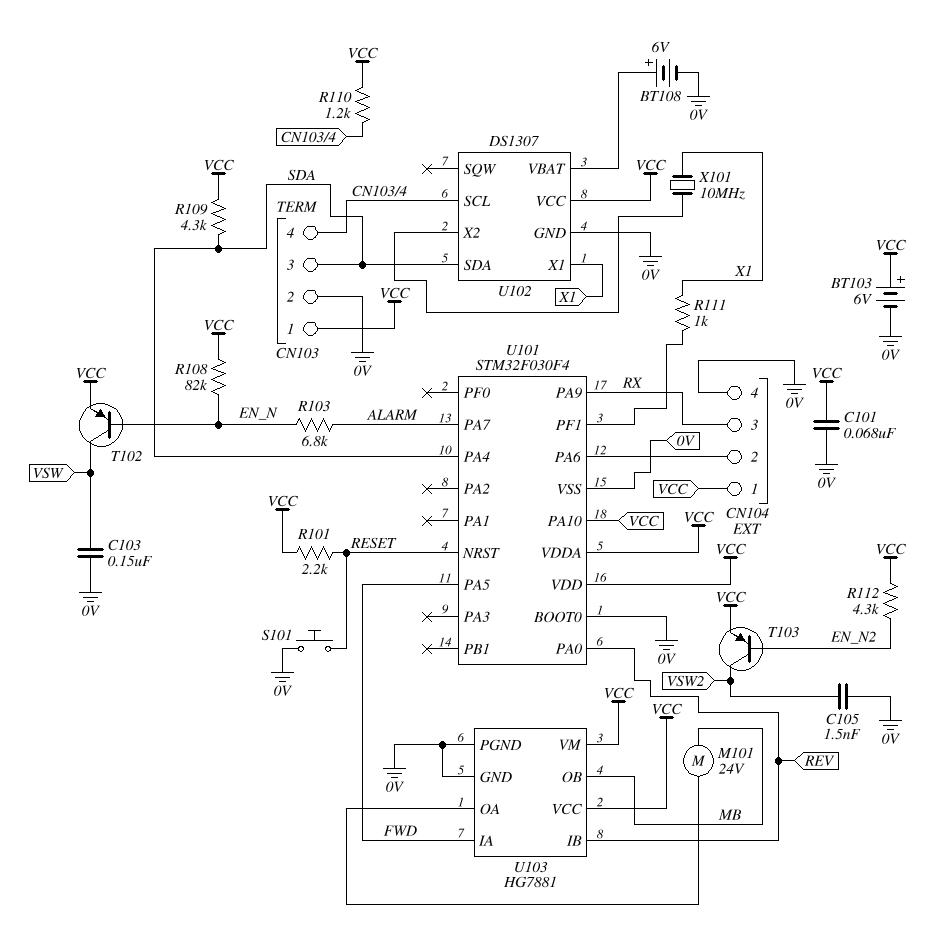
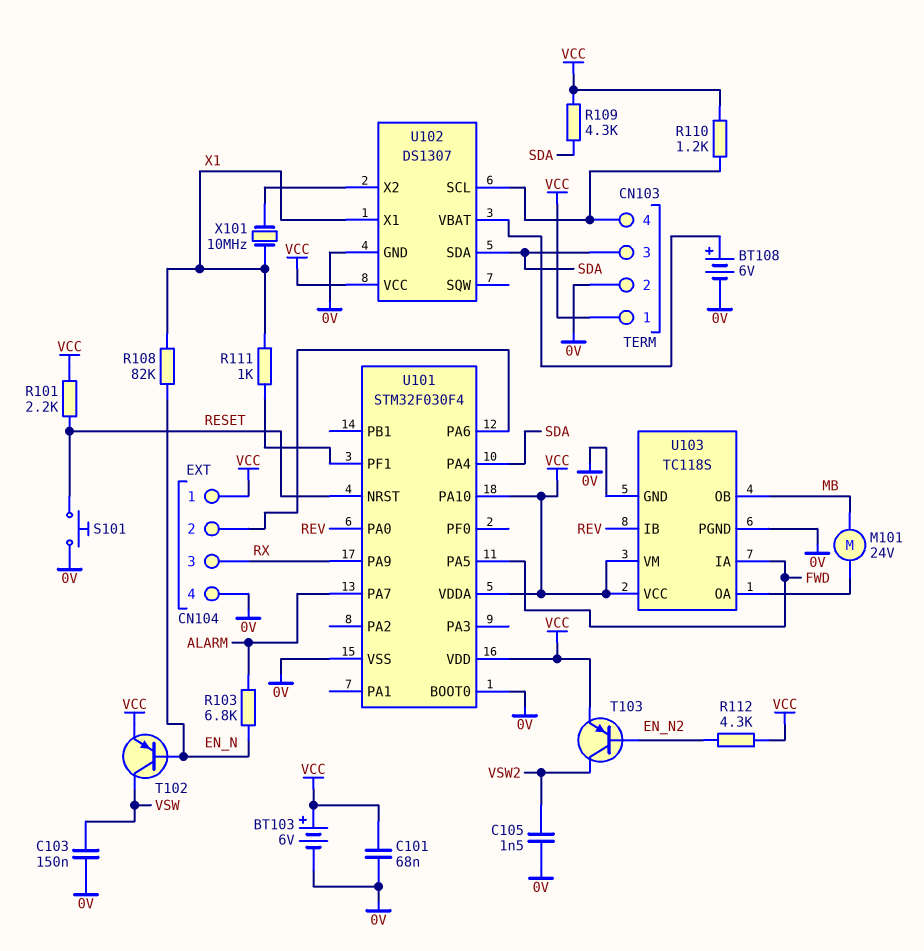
R108: 82k (EN_N, VCC) -> 82k (EN_N, X1)
U103: HG7881 -> TC118S

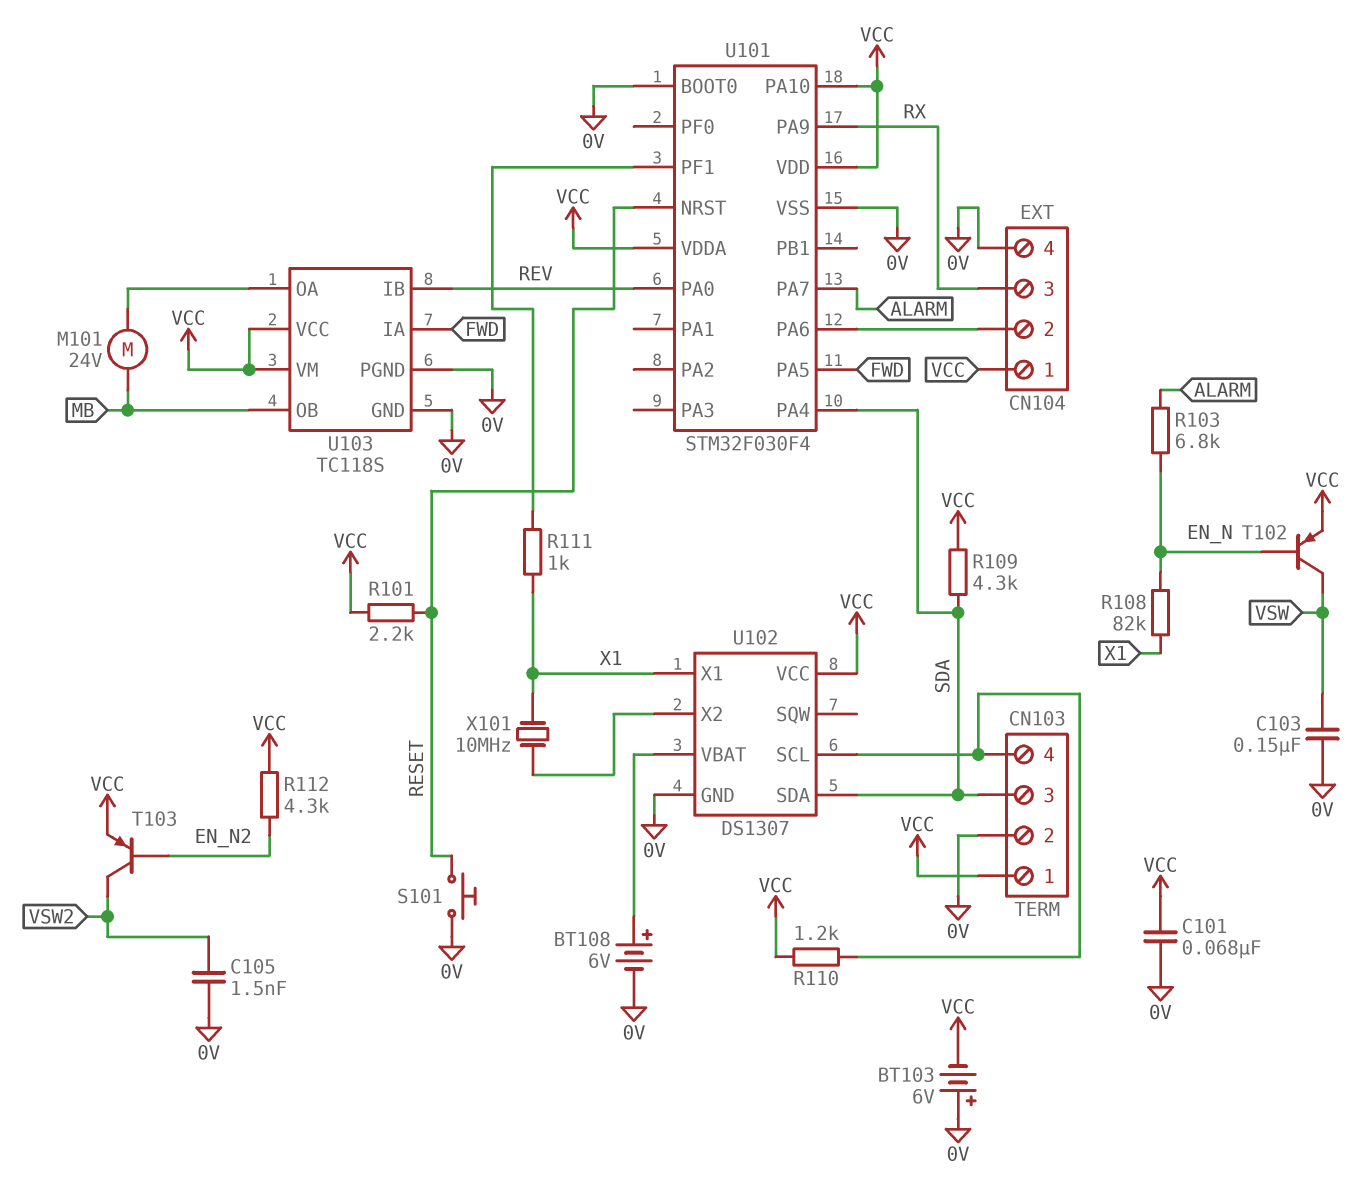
BT103: 6V (plus VCC, minus 0V) -> 6V (plus 0V, minus VCC)

